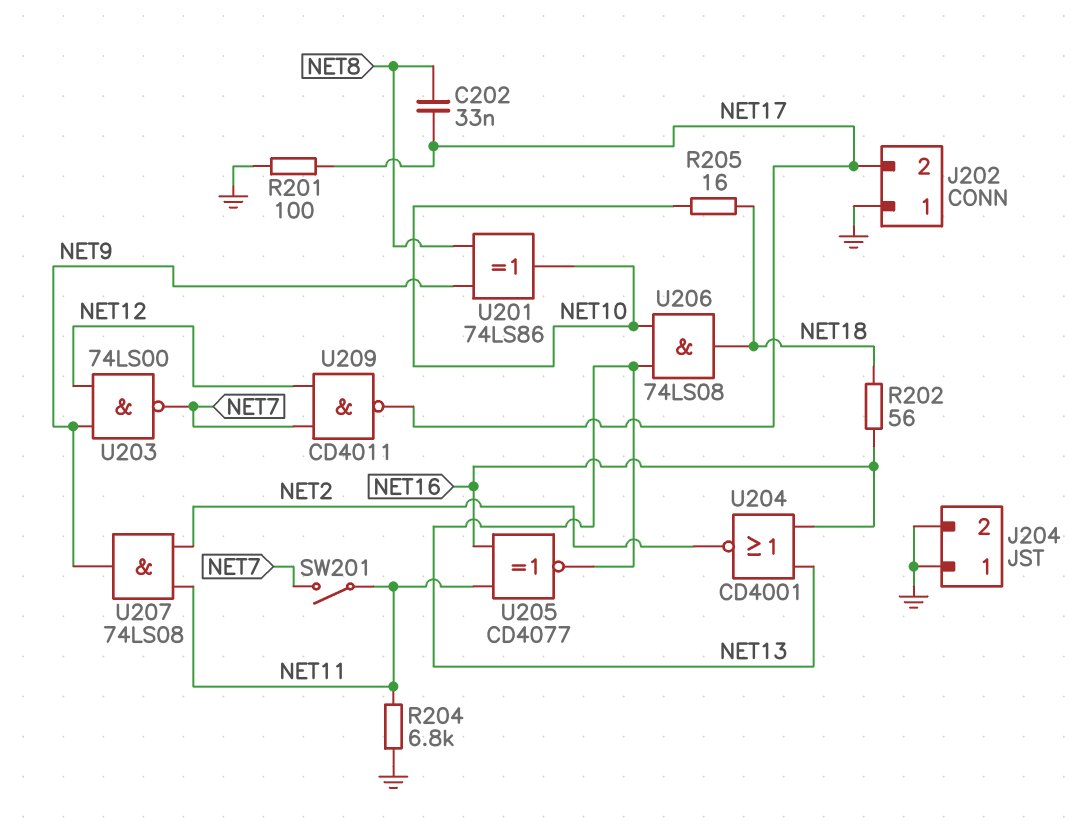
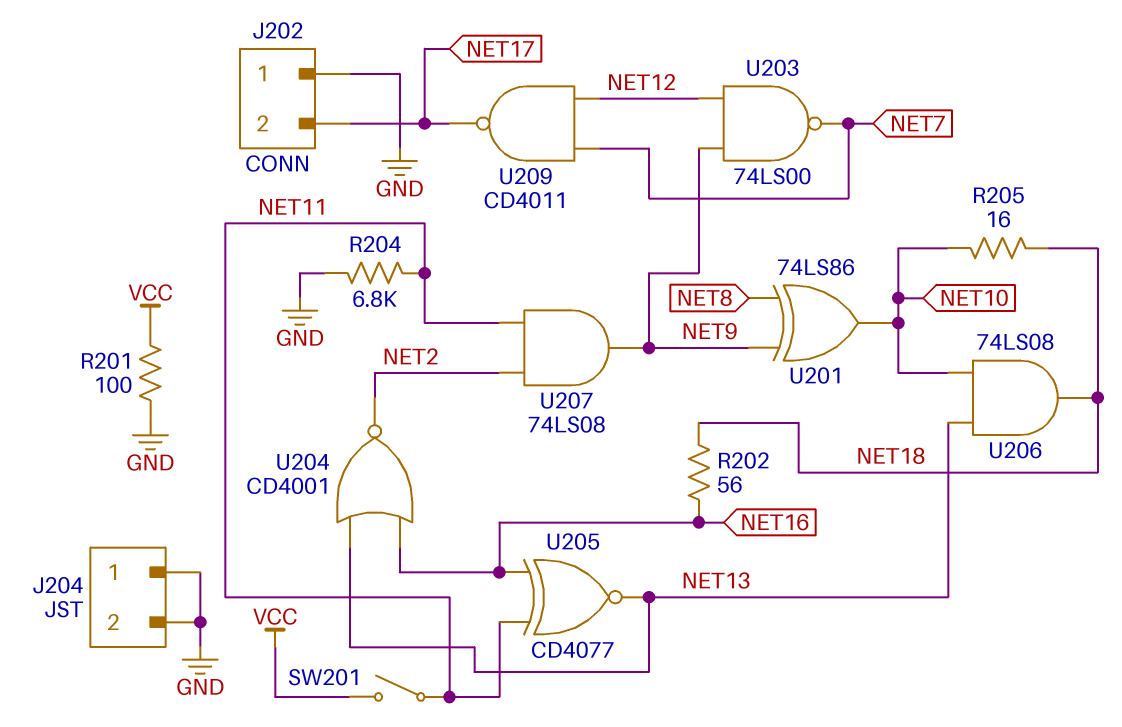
C202: 33nF (NET8, NET17) -> none
R201: 100 (GND, NET17) -> 100 (GND, VCC)
SW201: switch (NET7, NET11) -> switch (NET11, VCC)

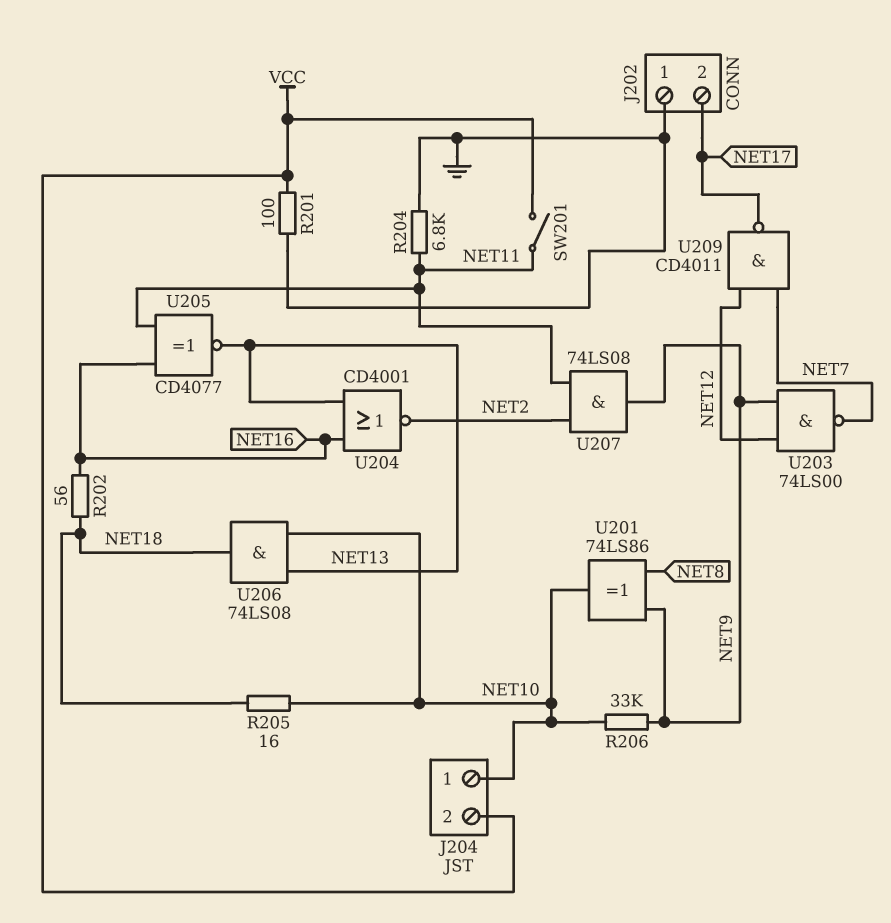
J204 pin 1: GND -> NET10
J204 pin 2: GND -> VCC
R206: none -> 33k (NET9, NET10)

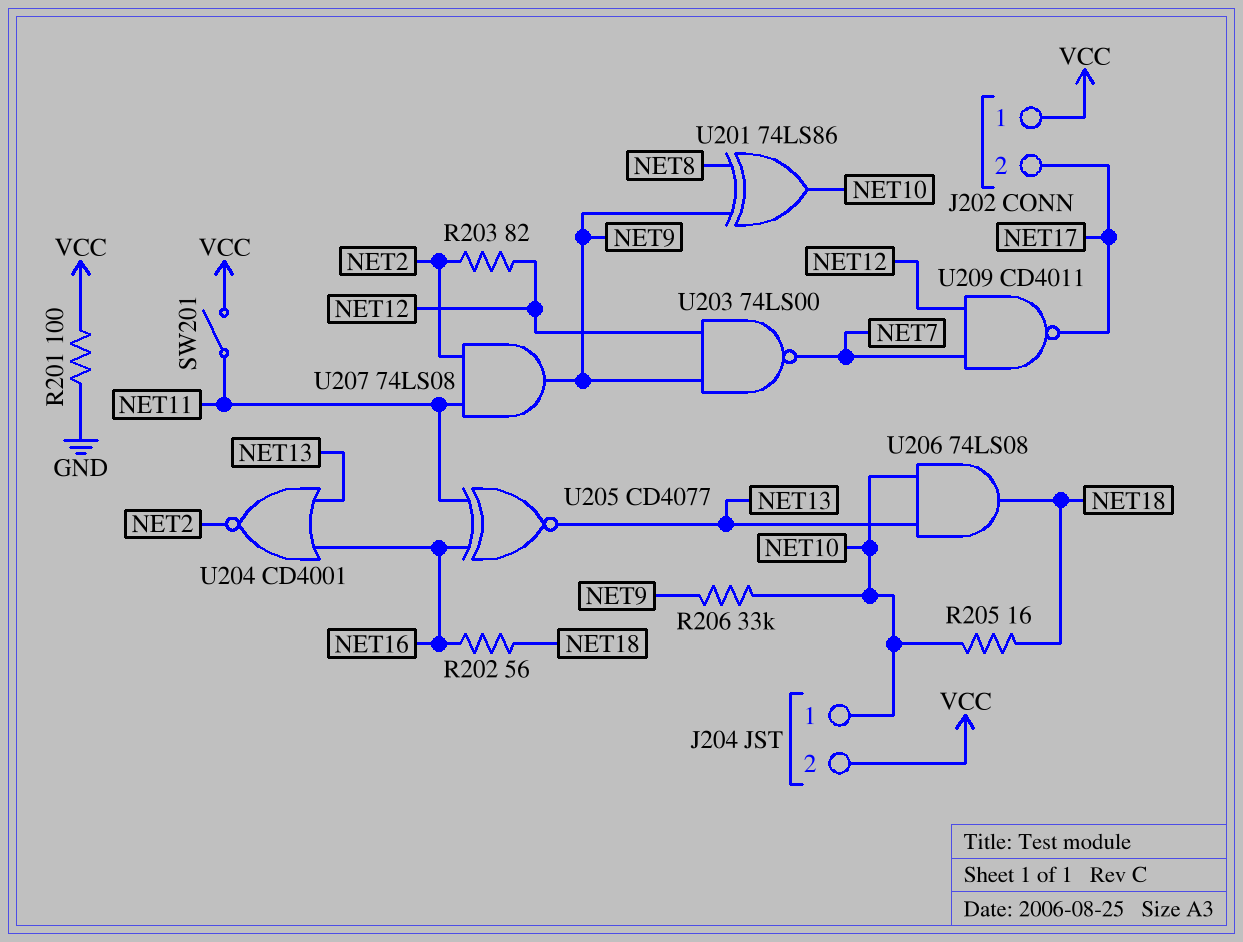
J202 pin 1: GND -> VCC
R203: none -> 82 (NET2, NET12)
R204: 6.8k (GND, NET11) -> none

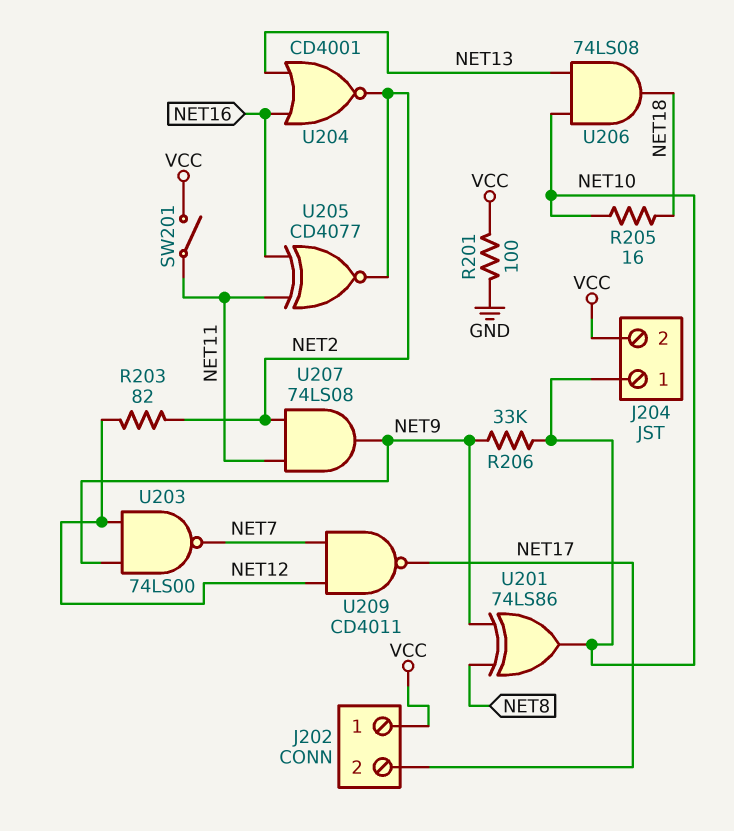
R202: 56 (NET16, NET18) -> none
U205: XNOR CD4077 (in NET11, in NET16, out NET13) -> XNOR CD4077 (in NET11, in NET16, out NET2)

